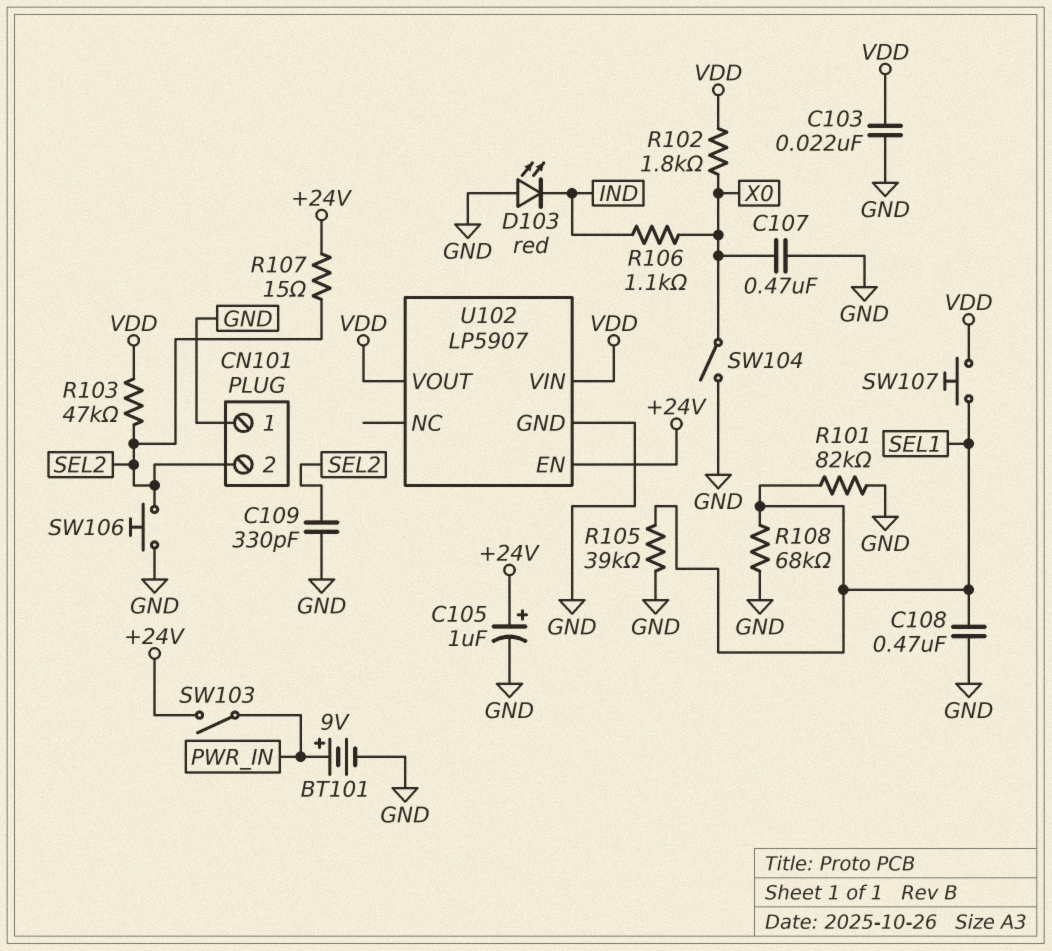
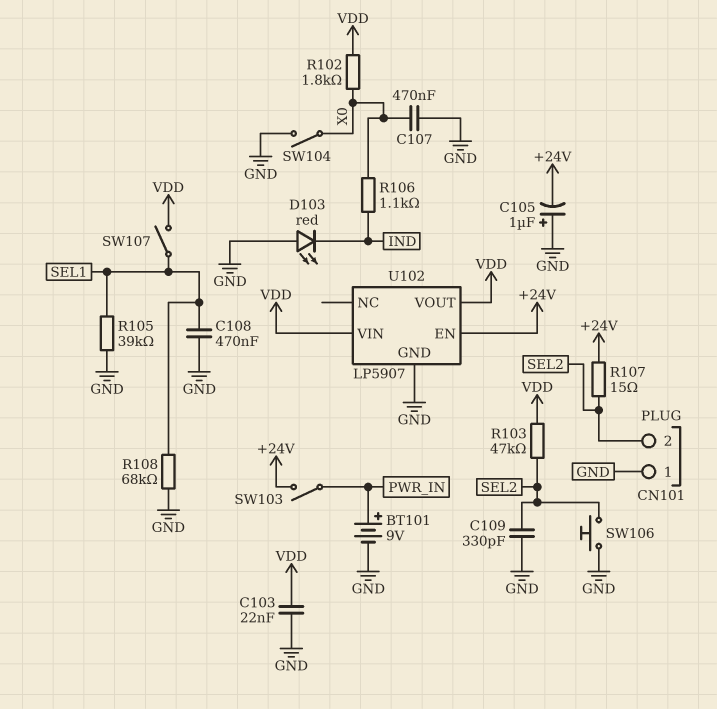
C105: 1uF (plus +24V, minus GND) -> 1uF (plus GND, minus +24V)
R101: 82k (GND, SEL1) -> none
SW107: button (SEL1, VDD) -> switch (SEL1, VDD)

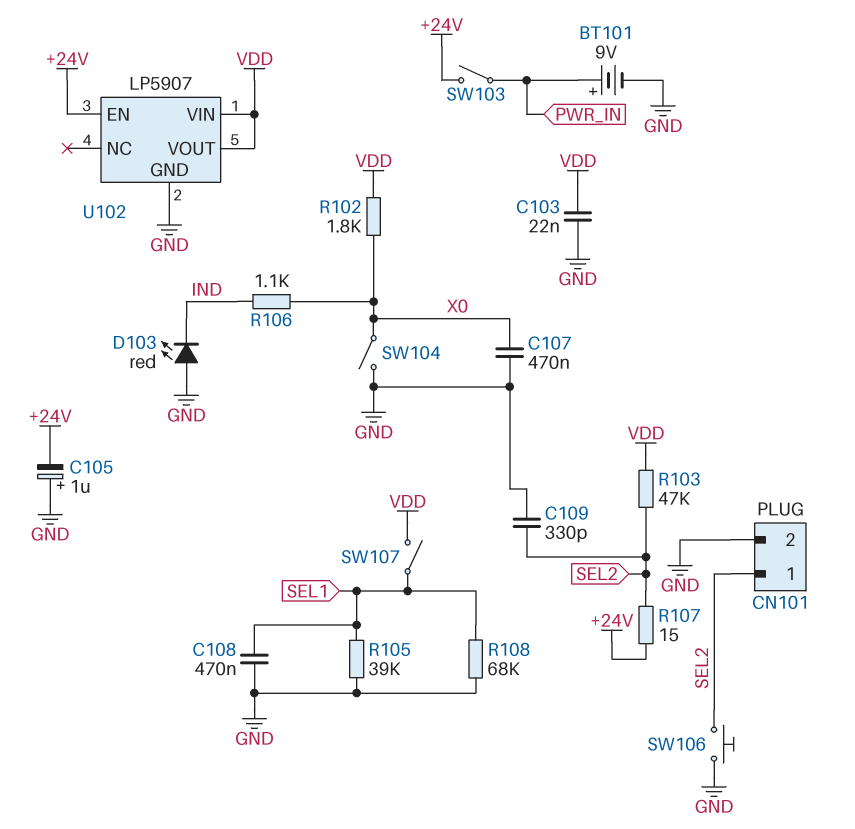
CN101 pin 1: GND -> SEL2
CN101 pin 2: SEL2 -> GND

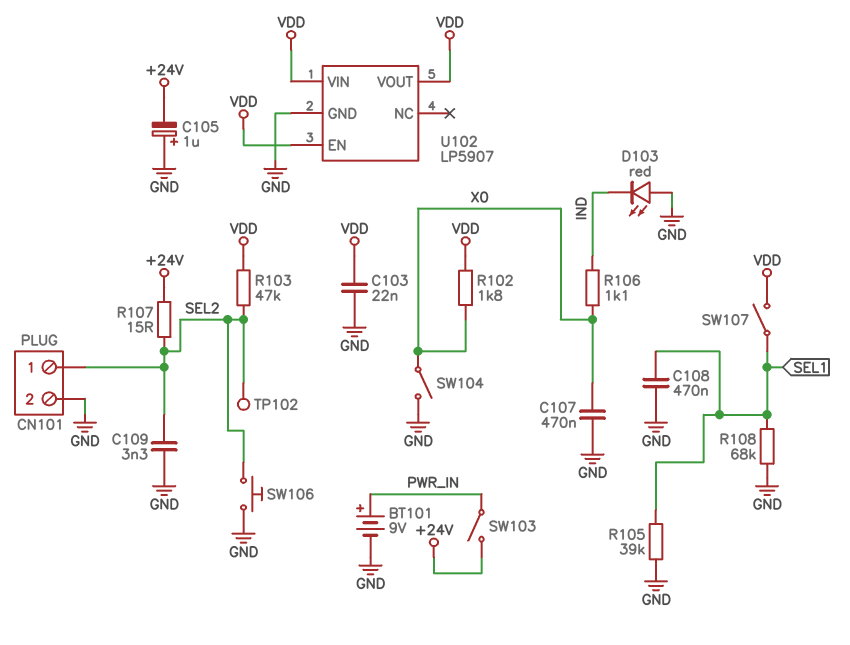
C109: 330pF (GND, SEL2) -> 3.3nF (GND, SEL2)
TP102: none -> test point (SEL2)
U102 pin EN: +24V -> VDD

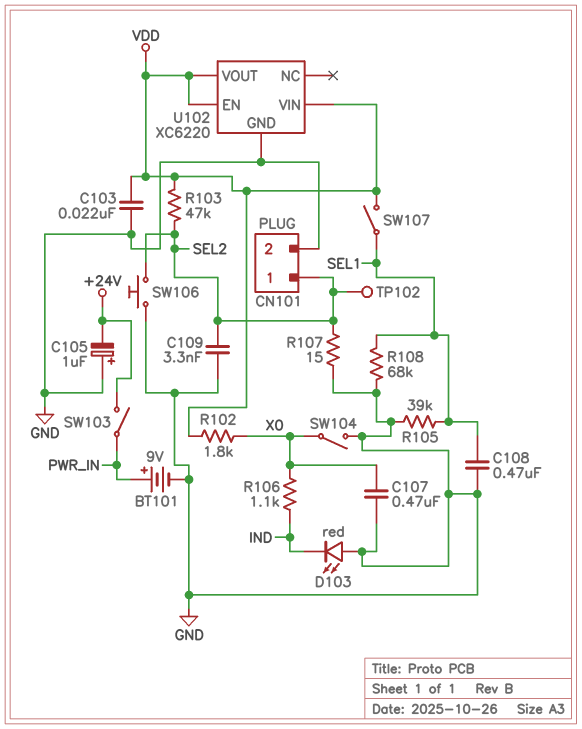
R107: 15 (+24V, SEL2) -> 15 (GND, SEL2)
U102: LP5907 -> XC6220

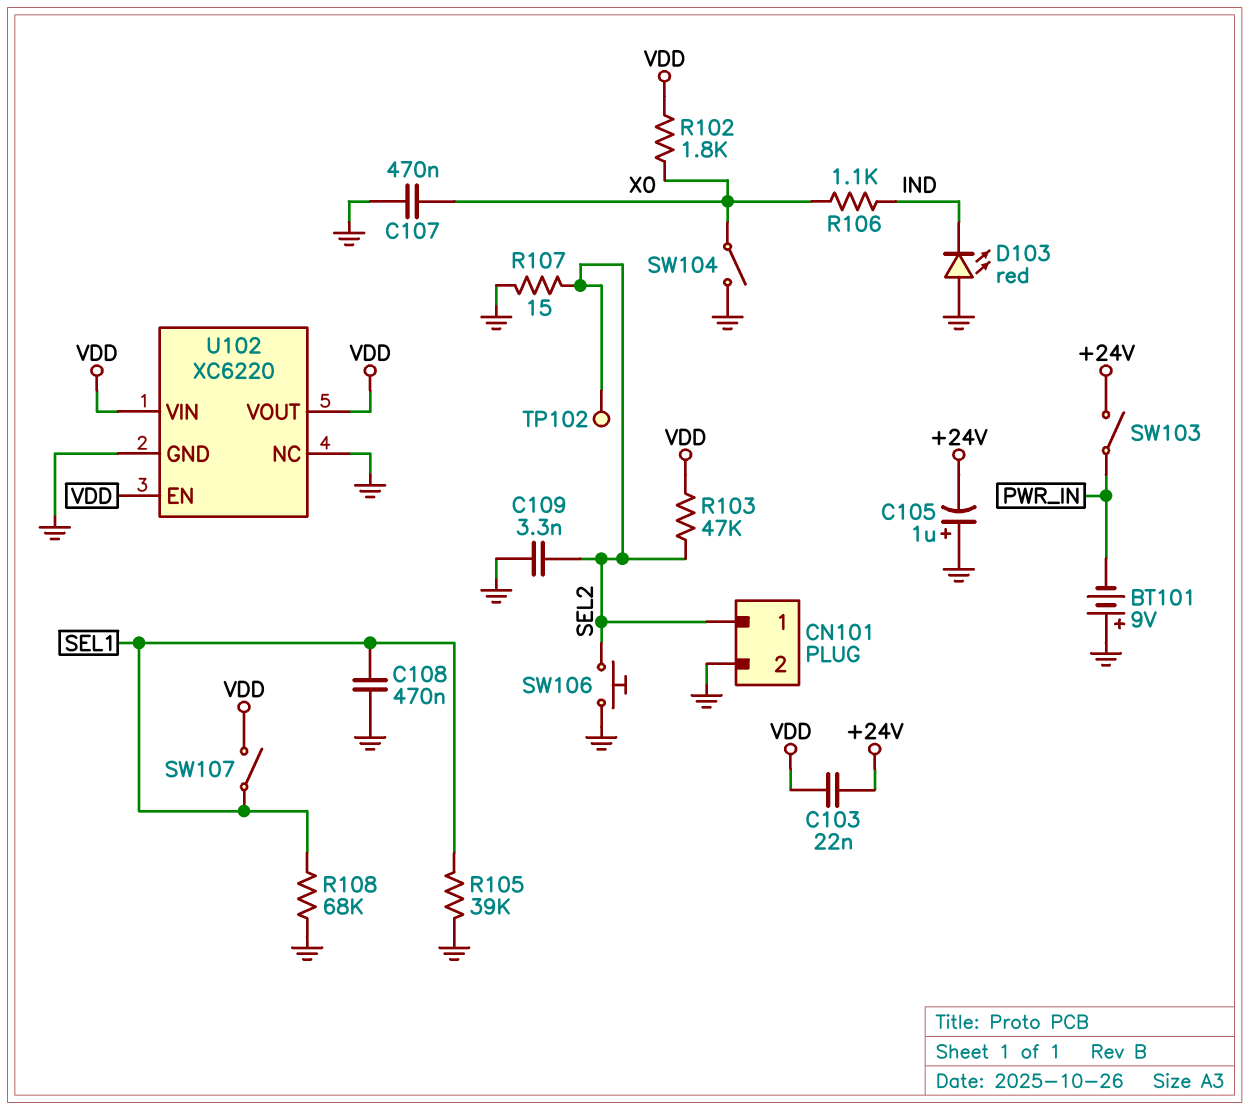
BT101: 9V (plus PWR_IN, minus GND) -> 9V (plus GND, minus PWR_IN)
C103: 22nF (GND, VDD) -> 22nF (+24V, VDD)
U102 pin NC: none -> GND

